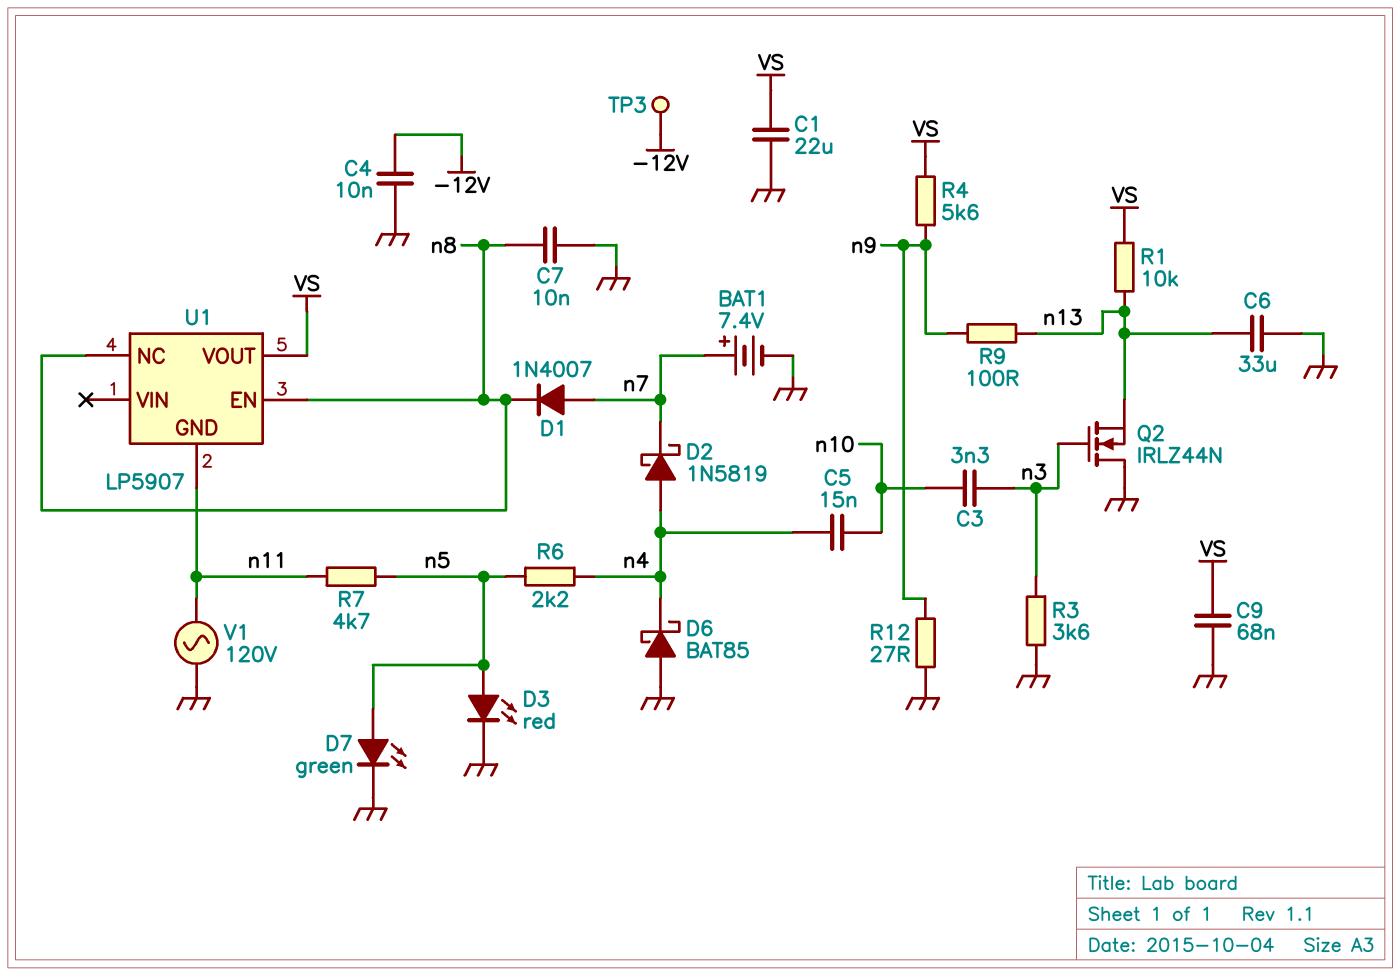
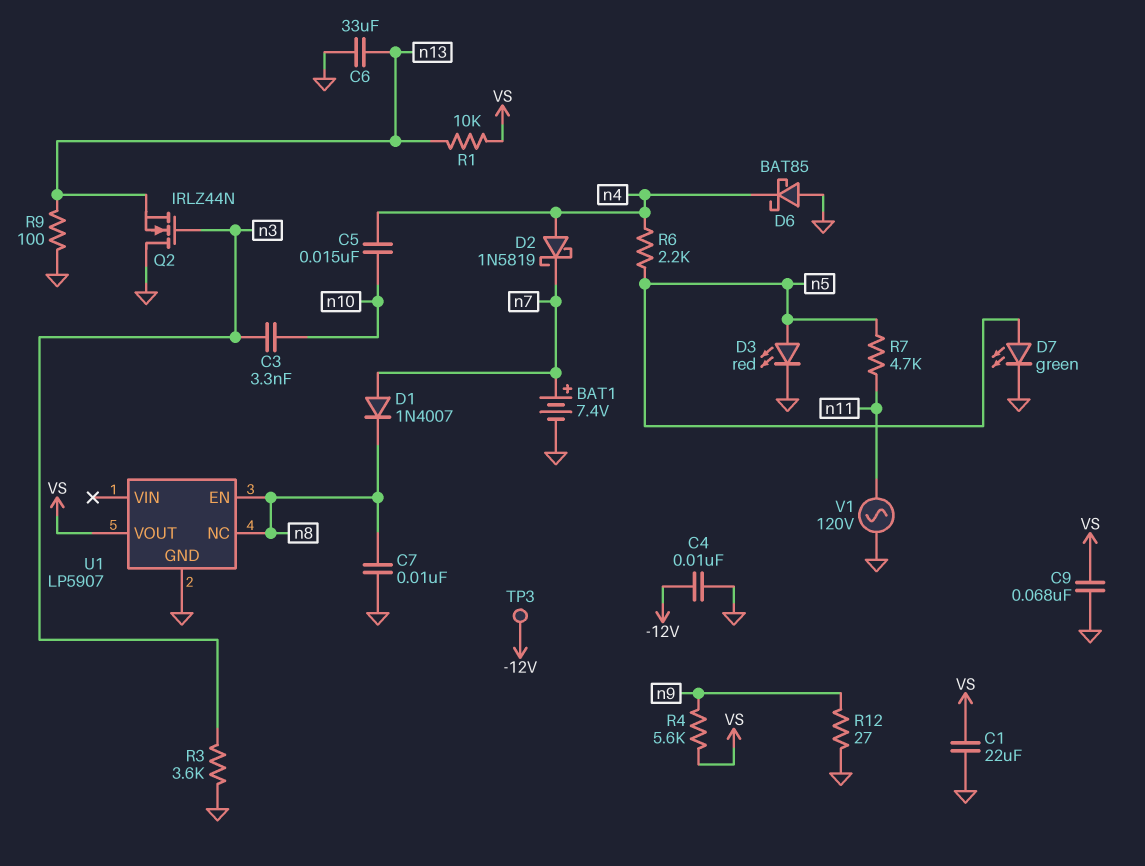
R9: 100 (n9, n13) -> 100 (GND, n13)
U1 pin GND: n11 -> GND

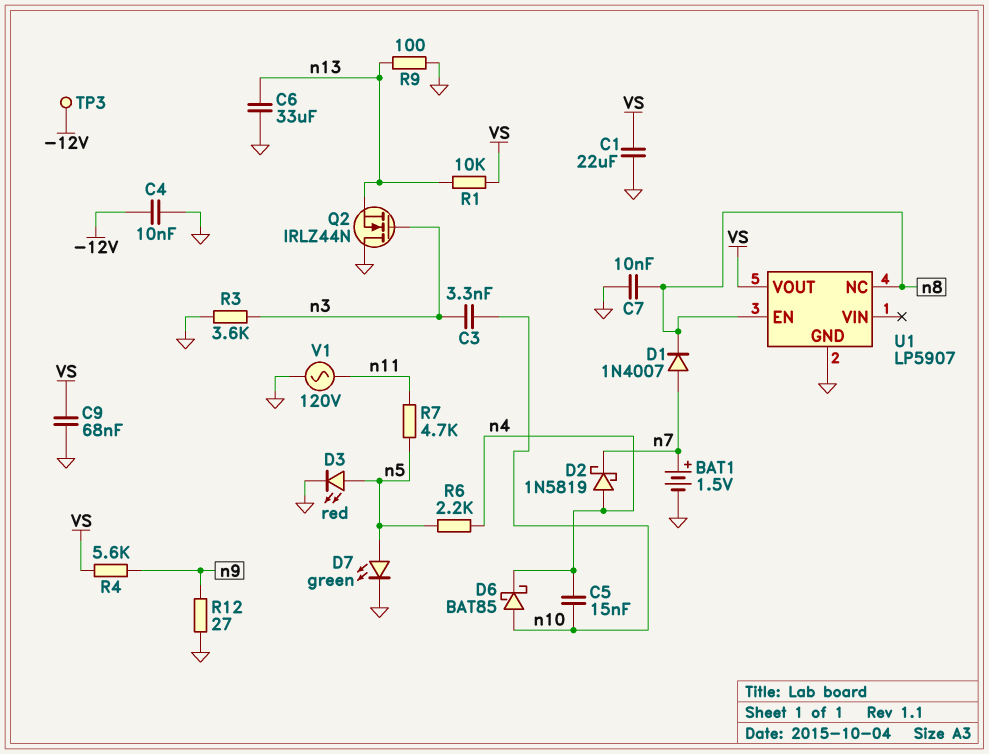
BAT1: 7.4V (plus n7, minus GND) -> 1.5V (plus n7, minus GND)
D6: schottky BAT85 (A GND, K n4) -> schottky BAT85 (A n10, K n4)

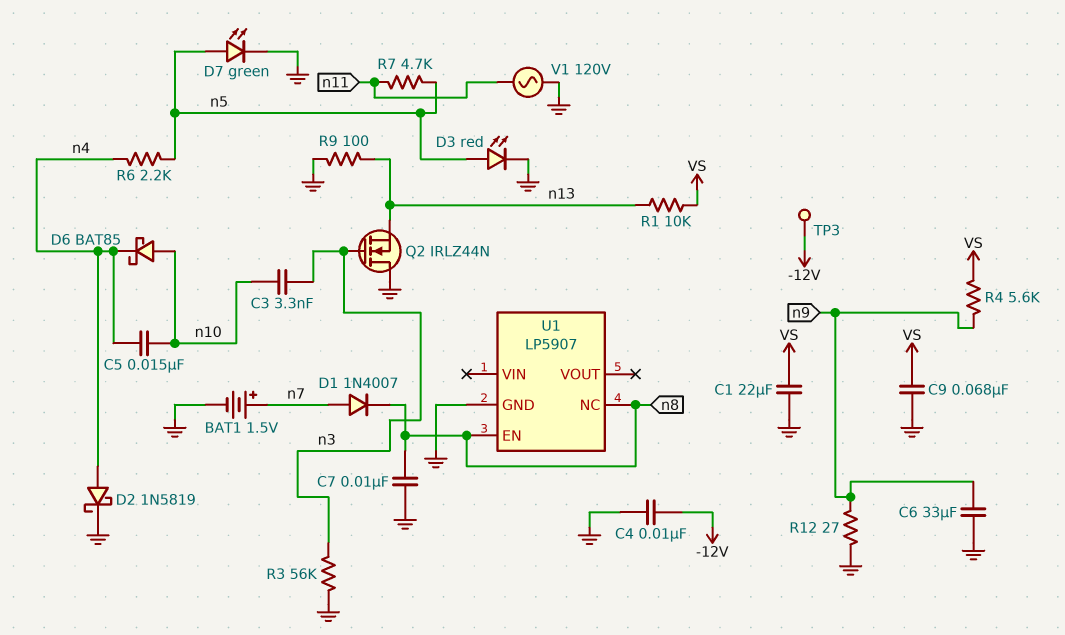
C6: 33uF (GND, n13) -> 33uF (GND, n9)
D2: schottky 1N5819 (A n4, K n7) -> schottky 1N5819 (A n4, K GND)
R3: 3.6k (GND, n3) -> 56k (GND, n3)
U1 pin VOUT: VS -> none

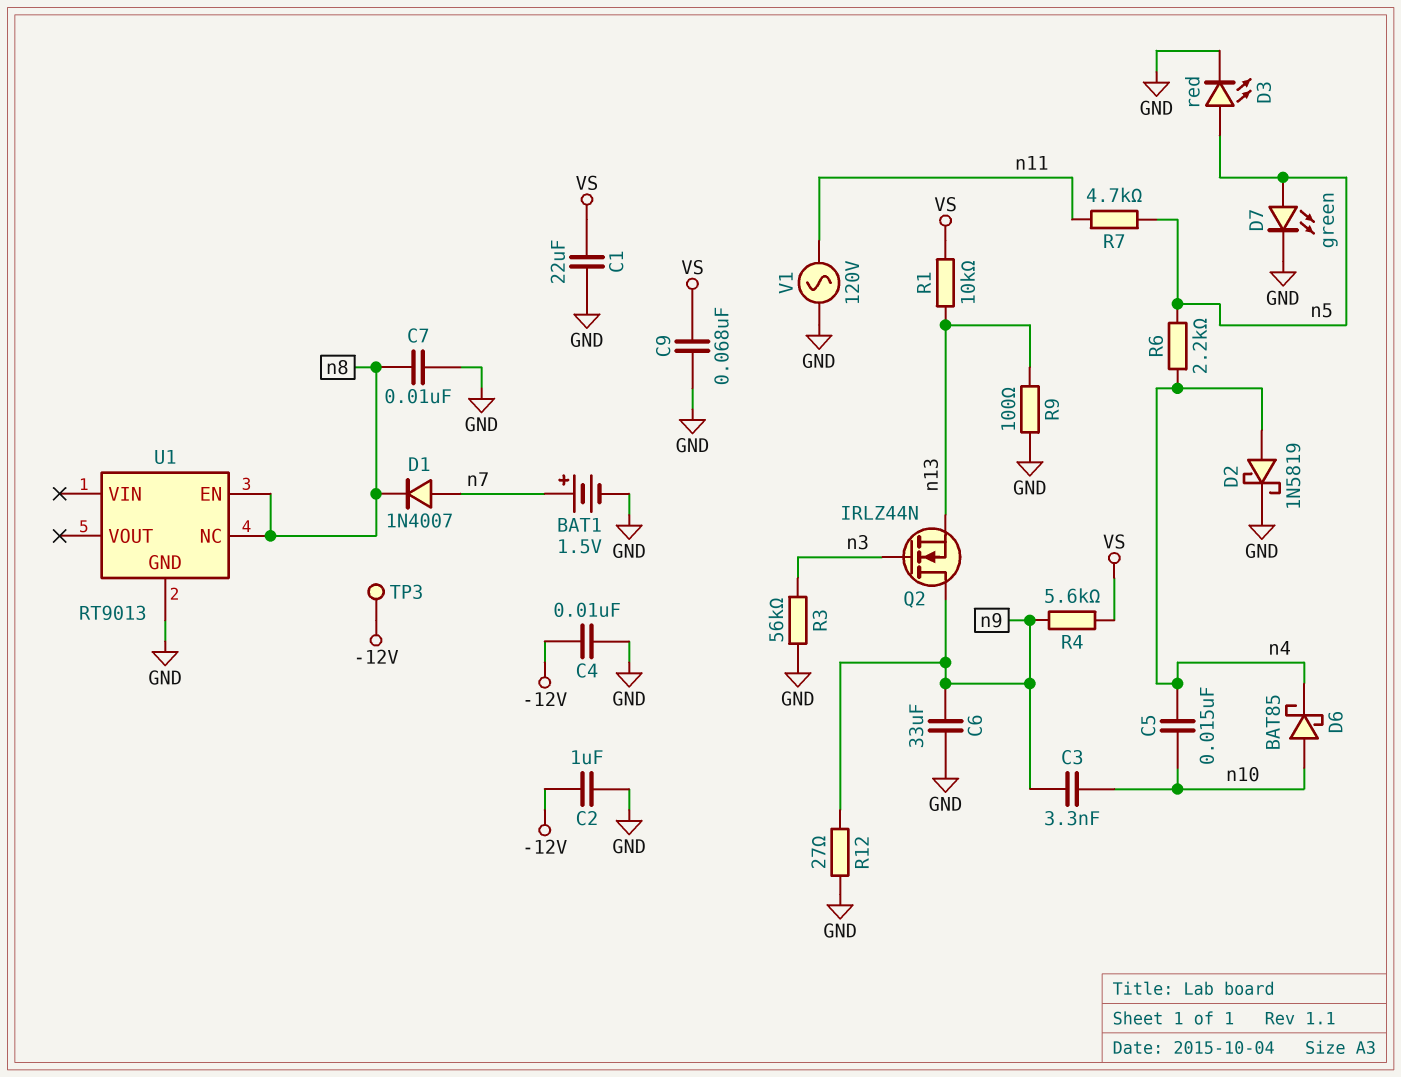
C2: none -> 1uF (-12V, GND)
C3: 3.3nF (n3, n10) -> 3.3nF (n9, n10)
Q2: NMOS IRLZ44N (G n3, D GND, S n13) -> NMOS IRLZ44N (G n3, D n9, S n13)
U1: LP5907 -> RT9013

